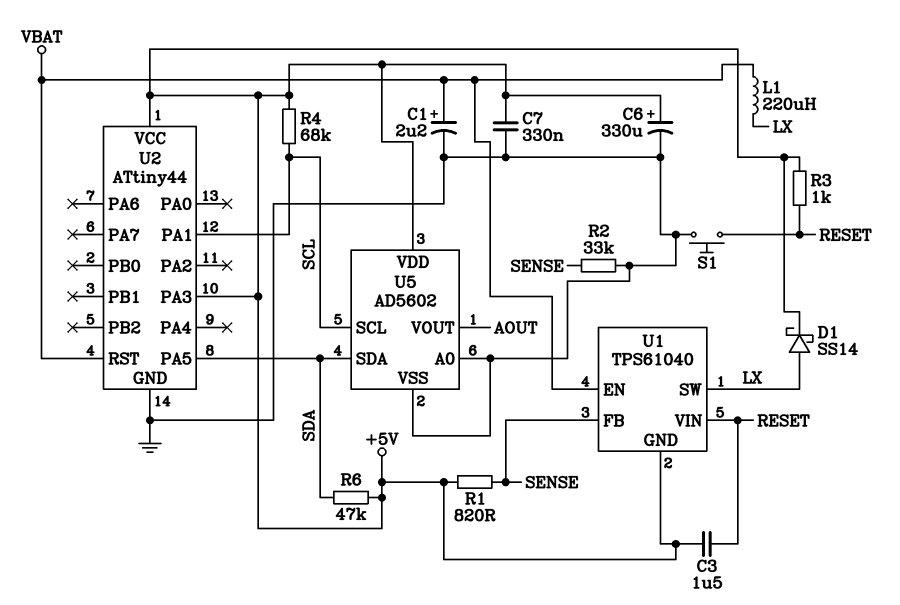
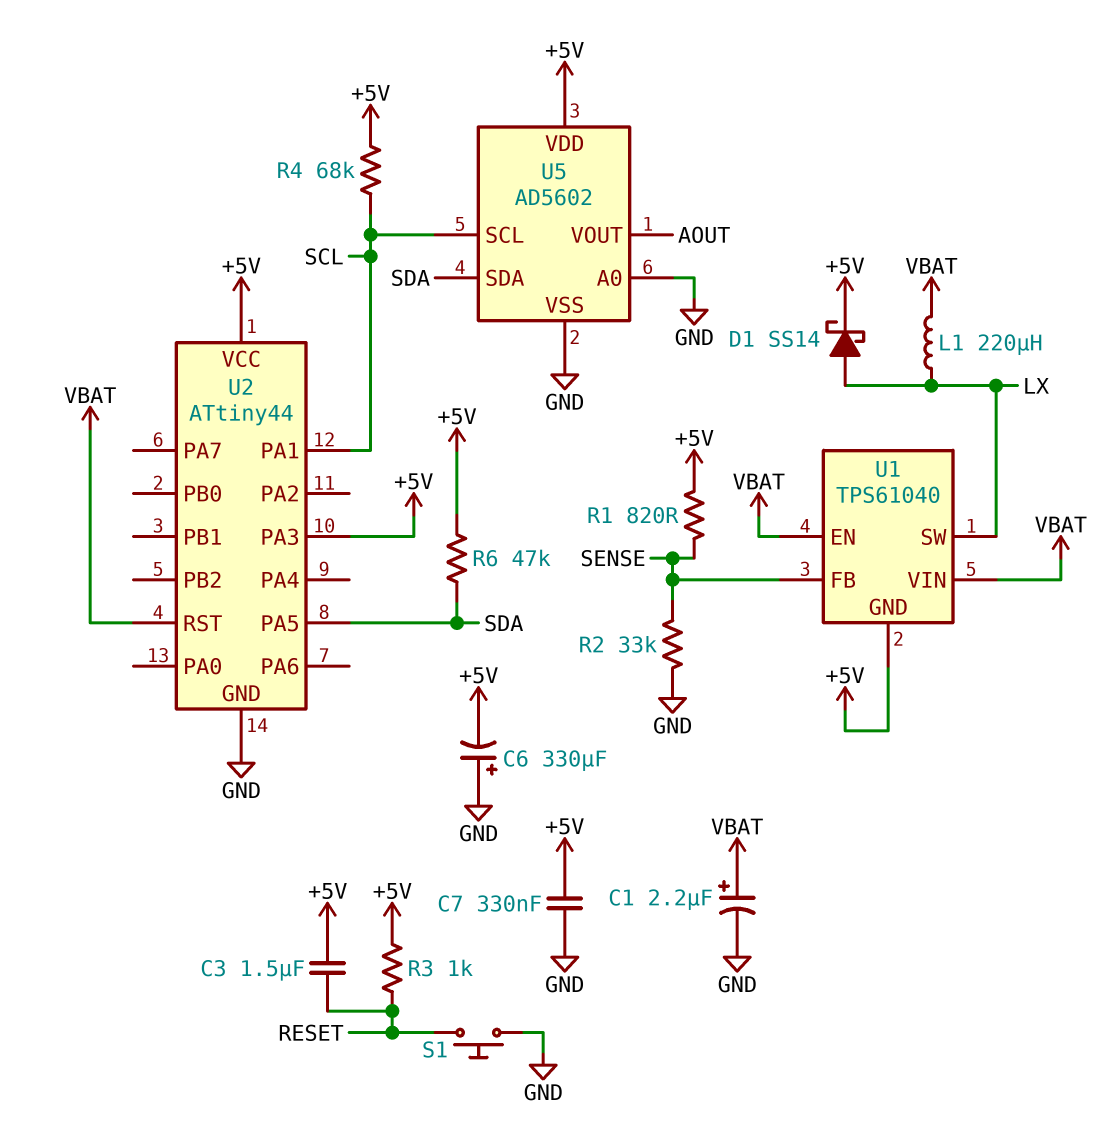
C6: 330uF (plus +5V, minus GND) -> 330uF (plus GND, minus +5V)
U1 pin VIN: RESET -> VBAT

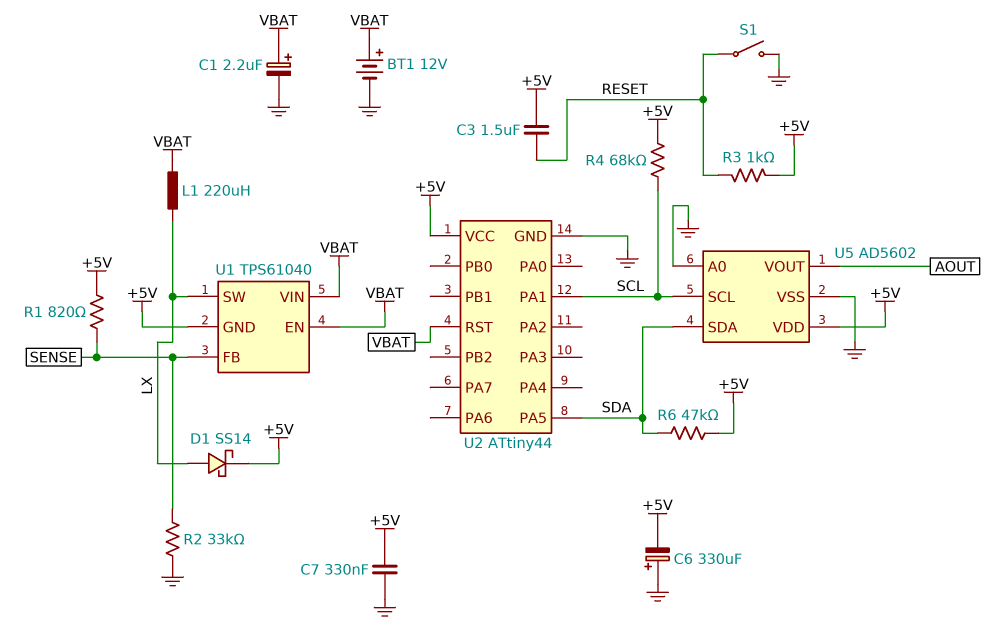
BT1: none -> 12V (plus VBAT, minus GND)
S1: button (GND, RESET) -> switch (GND, RESET)
U2 pin PA3: +5V -> none

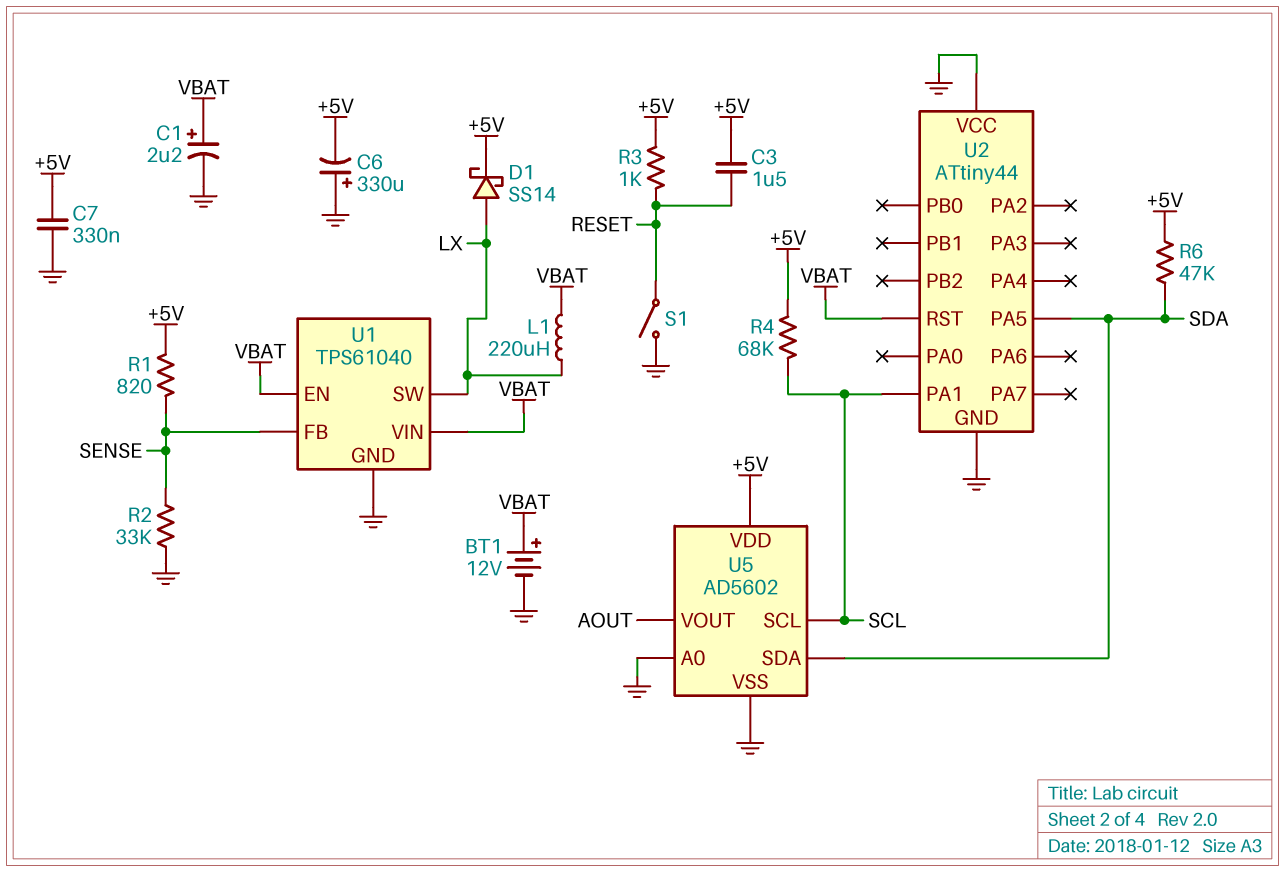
U1 pin GND: +5V -> GND
U2 pin VCC: +5V -> GND

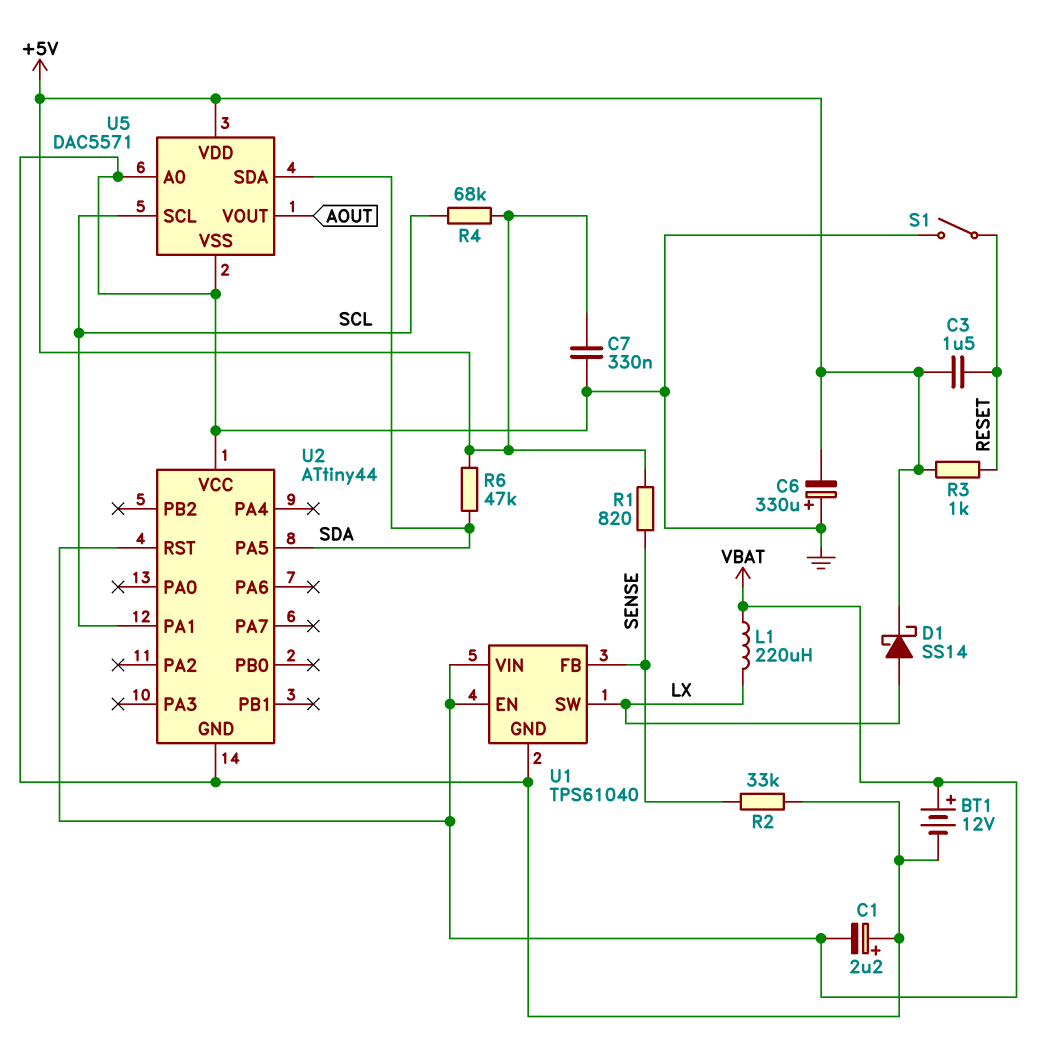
C1: 2.2uF (plus VBAT, minus GND) -> 2.2uF (plus GND, minus VBAT)
U5: AD5602 -> DAC5571

